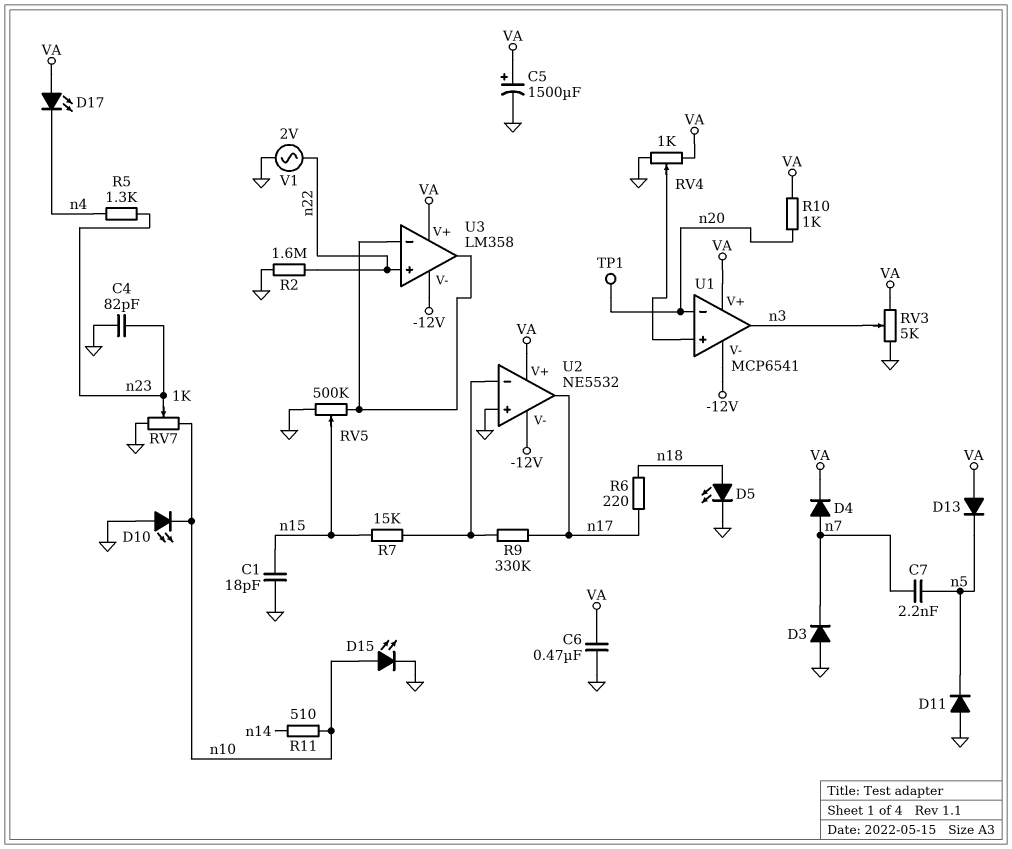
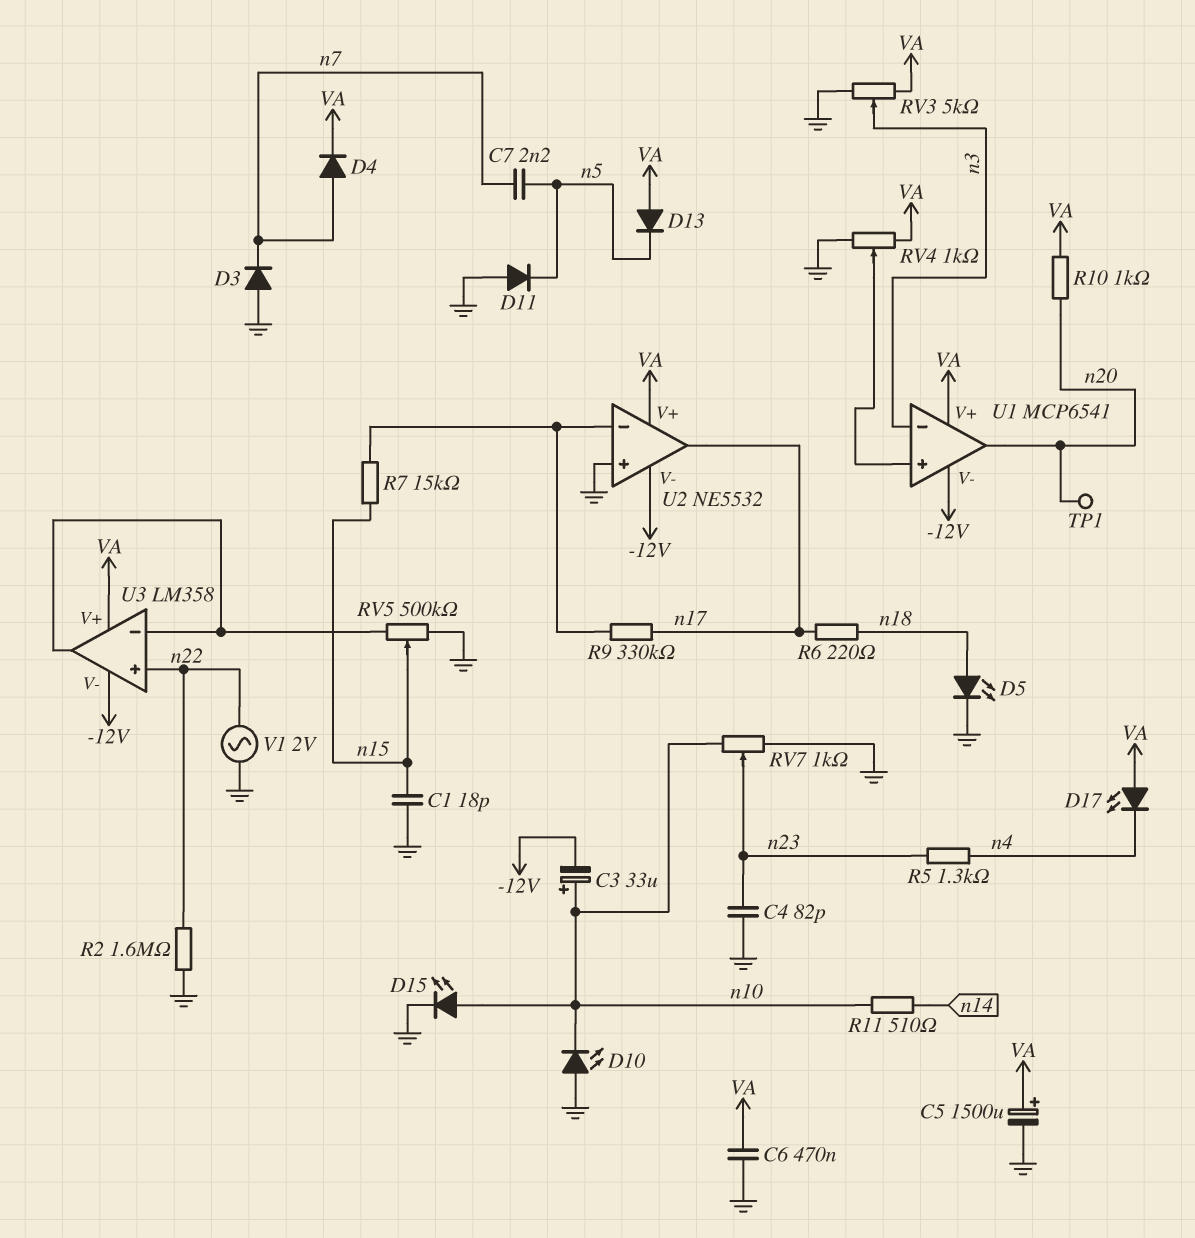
C3: none -> 33uF (plus n10, minus -12V)
U1 pin in-: n20 -> n3
U1 pin out: n3 -> n20

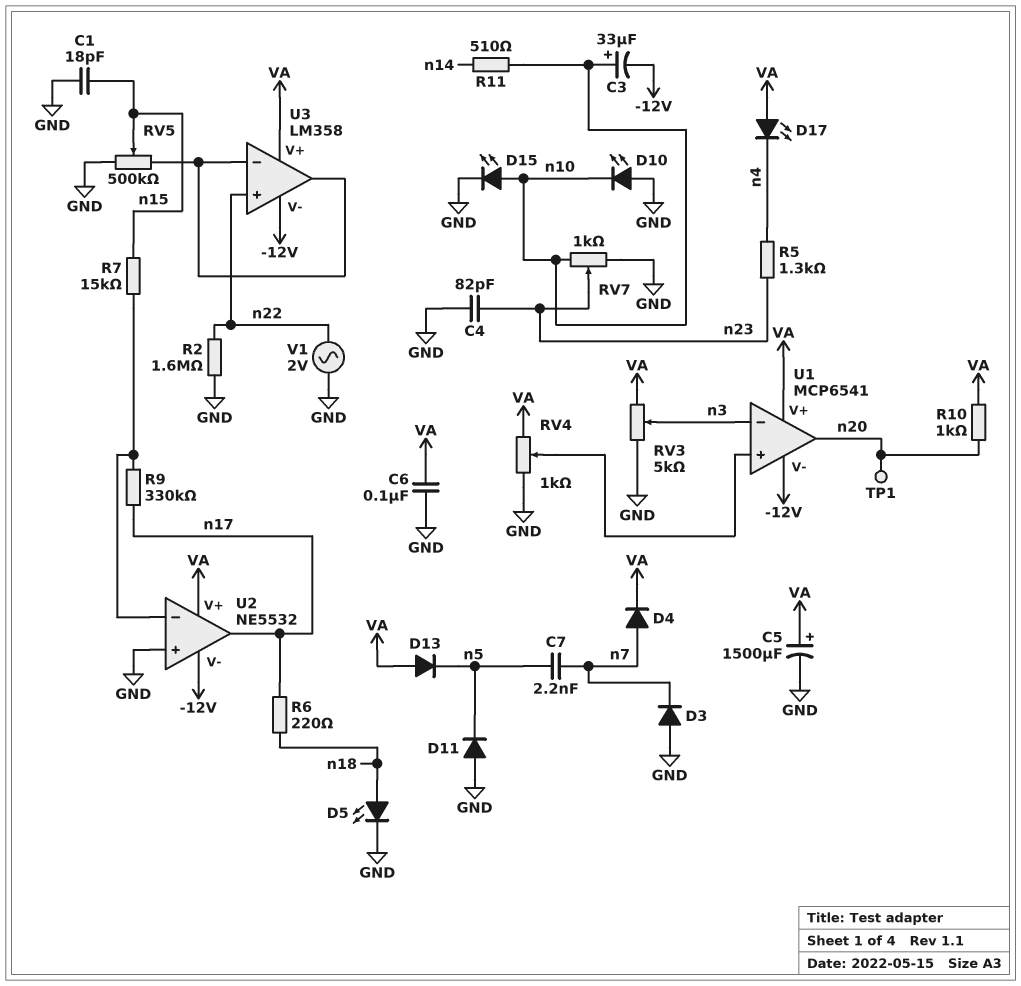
C6: 470nF (GND, VA) -> 100nF (GND, VA)

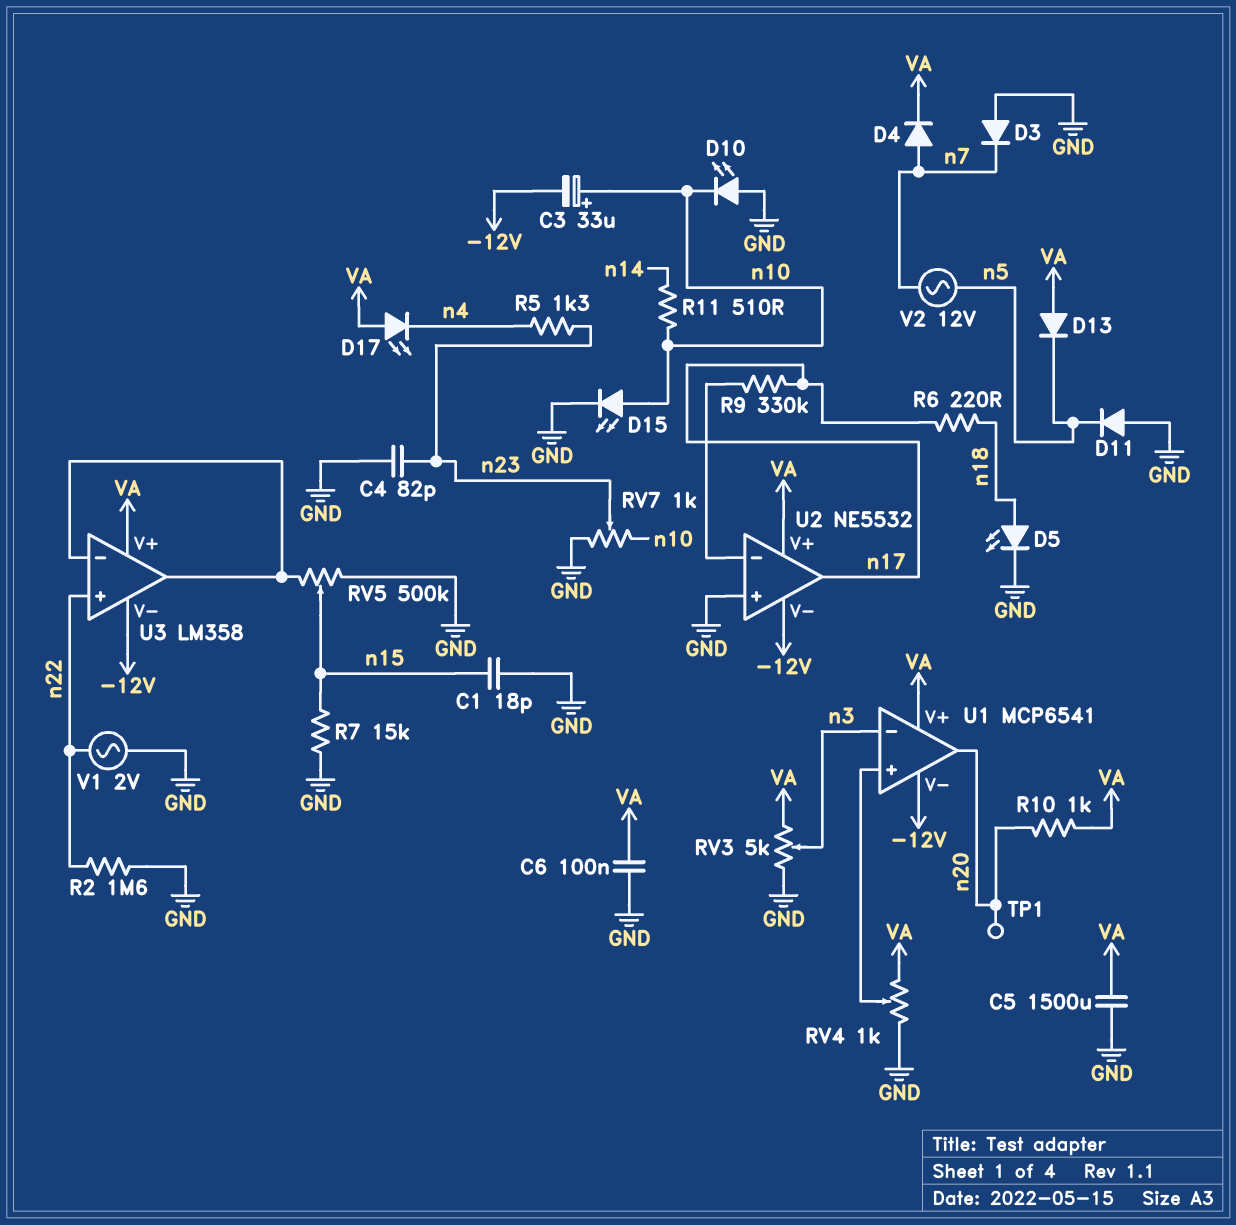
C5: 1500uF (plus VA, minus GND) -> 1500uF (GND, VA)
C7: 2.2nF (n5, n7) -> none
R7: 15k (U2/in-, n15) -> 15k (GND, n15)
V2: none -> AC 12V (n5, n7)

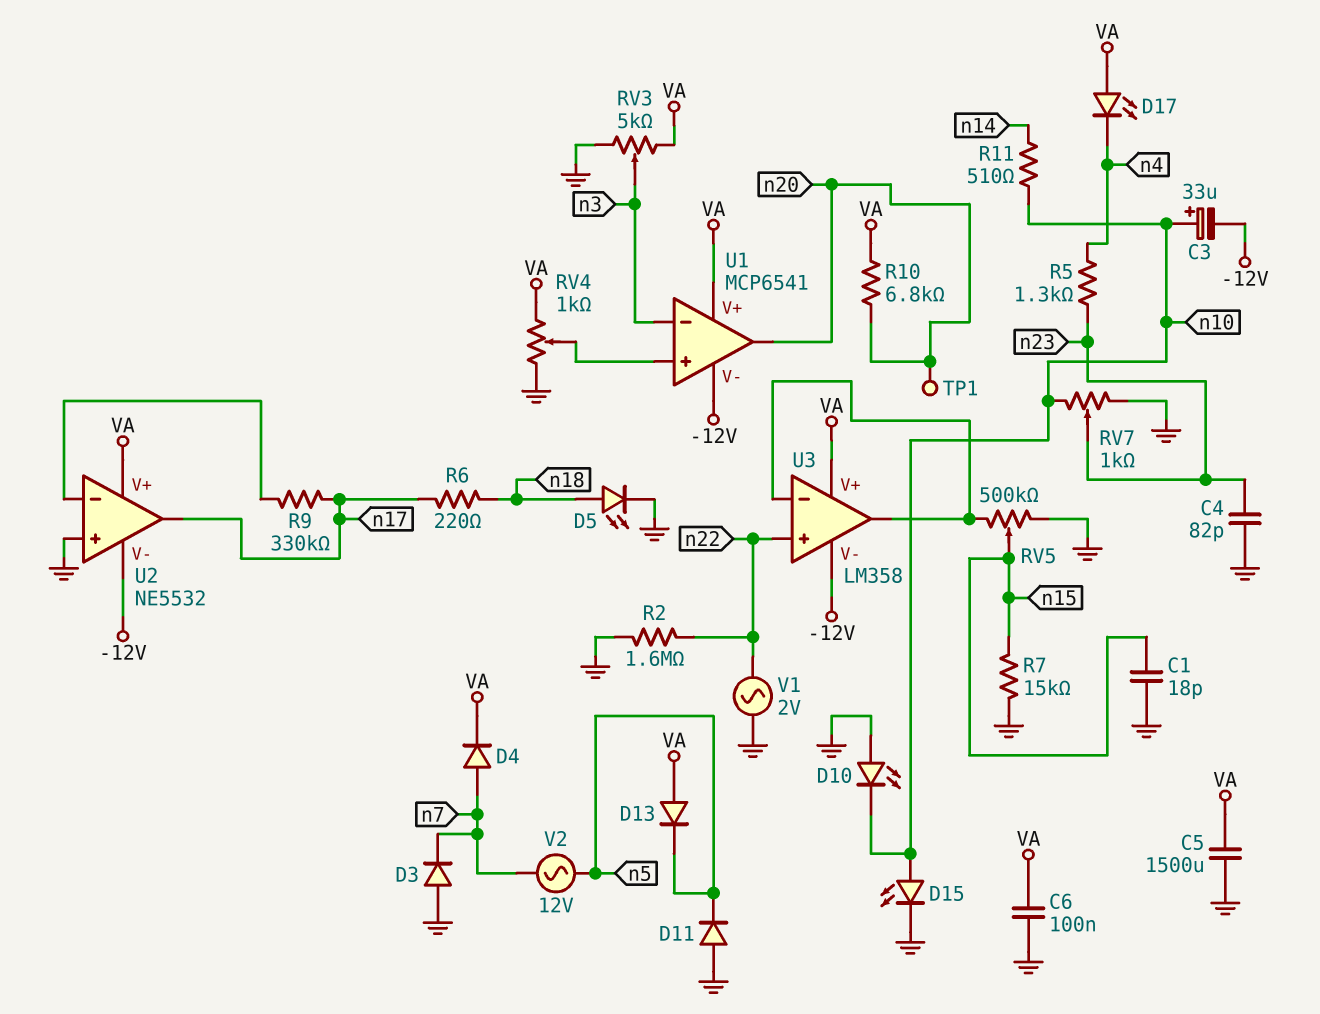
R10: 1k (VA, n20) -> 6.8k (VA, n20)

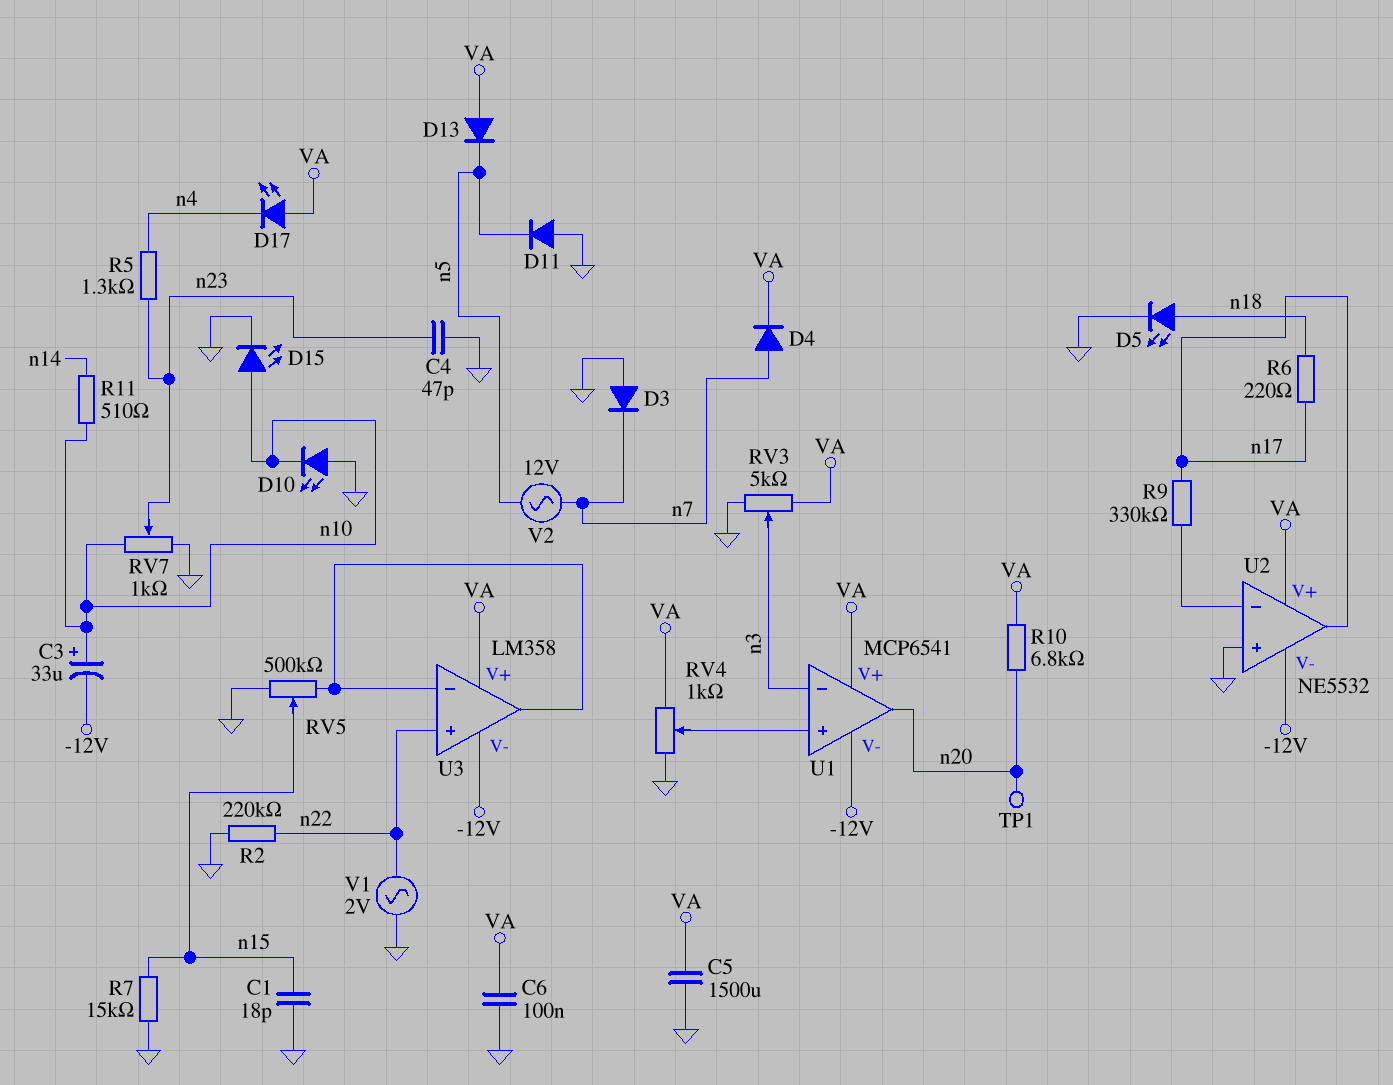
C4: 82pF (GND, n23) -> 47pF (GND, n23)
R2: 1.6M (GND, n22) -> 220k (GND, n22)

